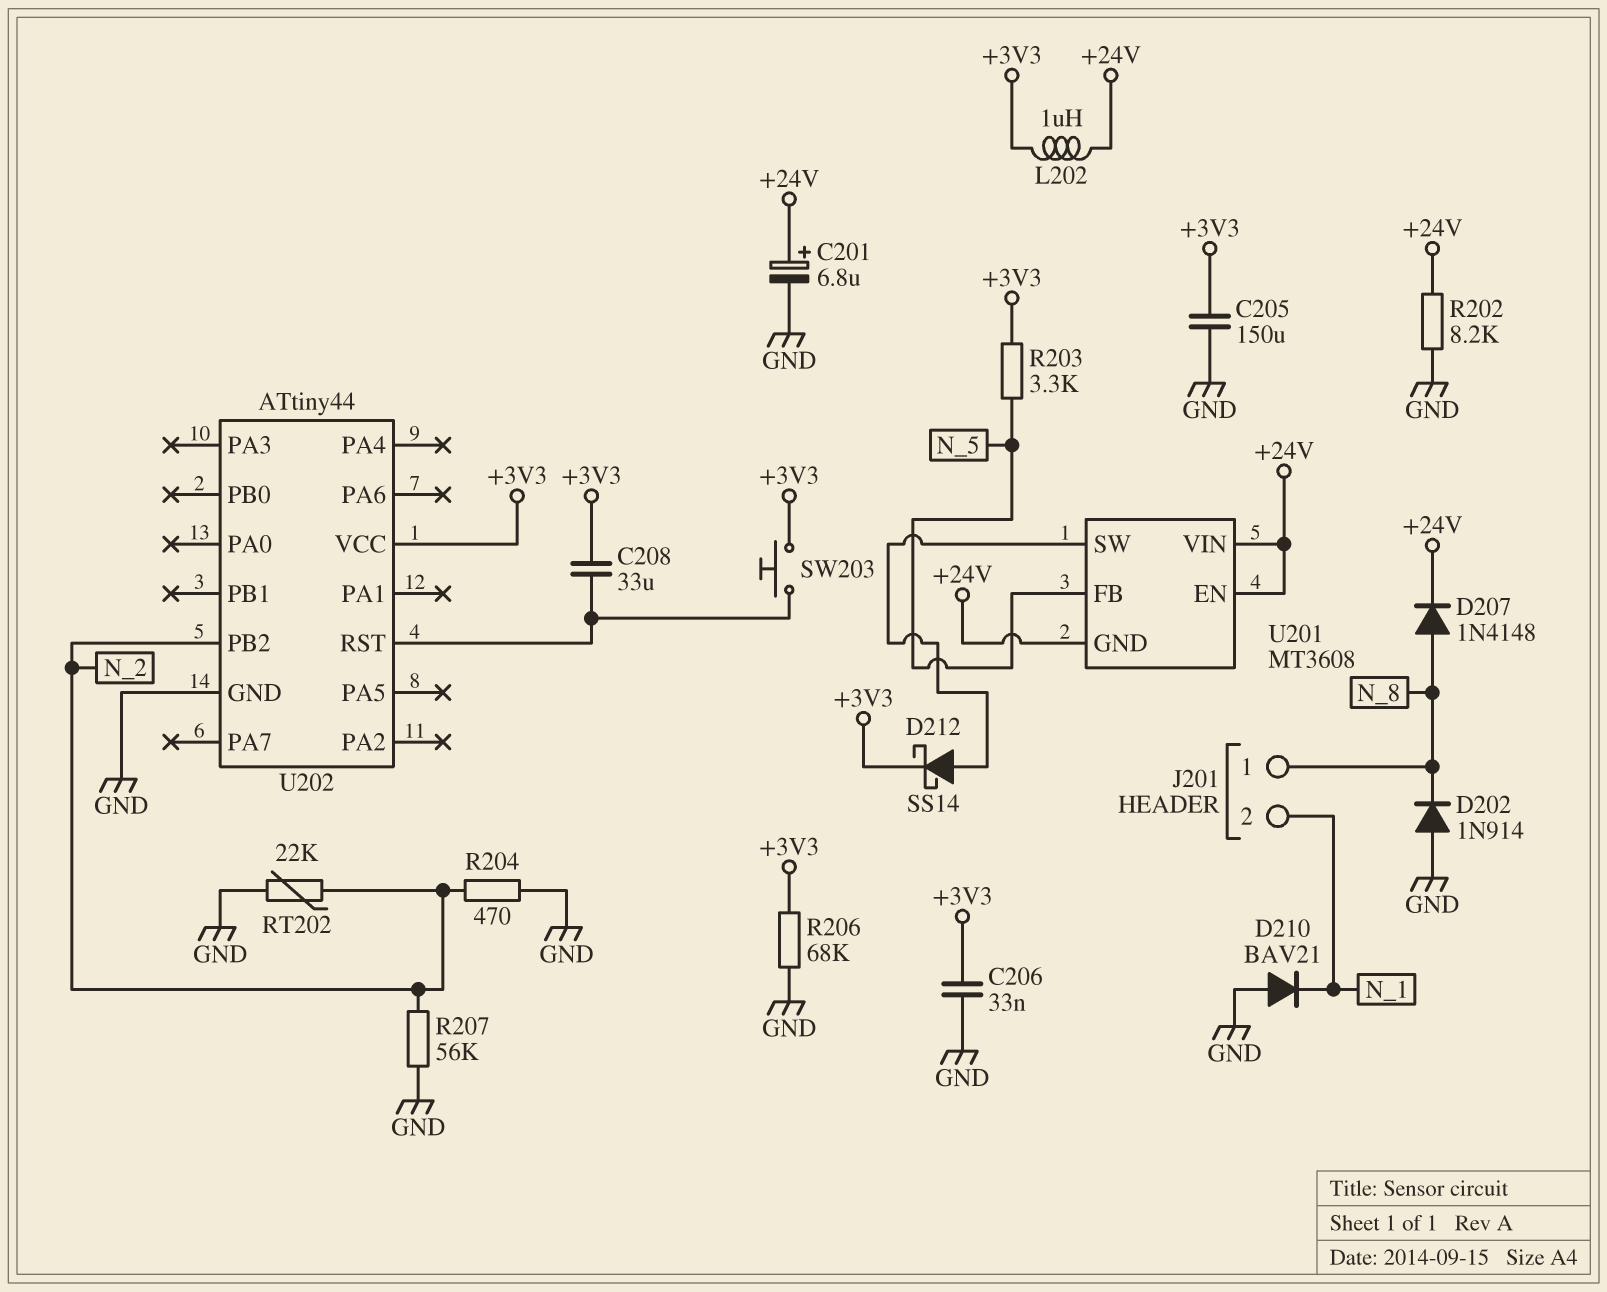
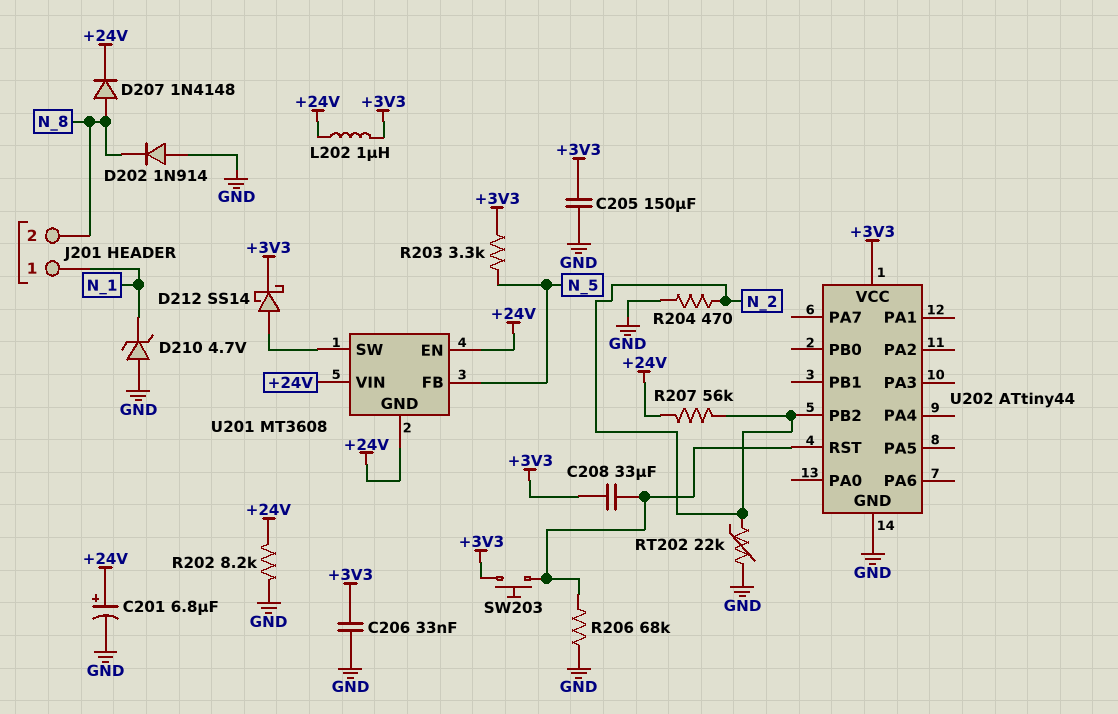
D210: diode BAV21 (A GND, K N_1) -> zener 4.7V (A GND, K N_1)
J201 pin 1: N_8 -> N_1
J201 pin 2: N_1 -> N_8
R206: 68k (+3V3, GND) -> 68k (GND, U202/RST)
R207: 56k (GND, N_2) -> 56k (+24V, N_2)

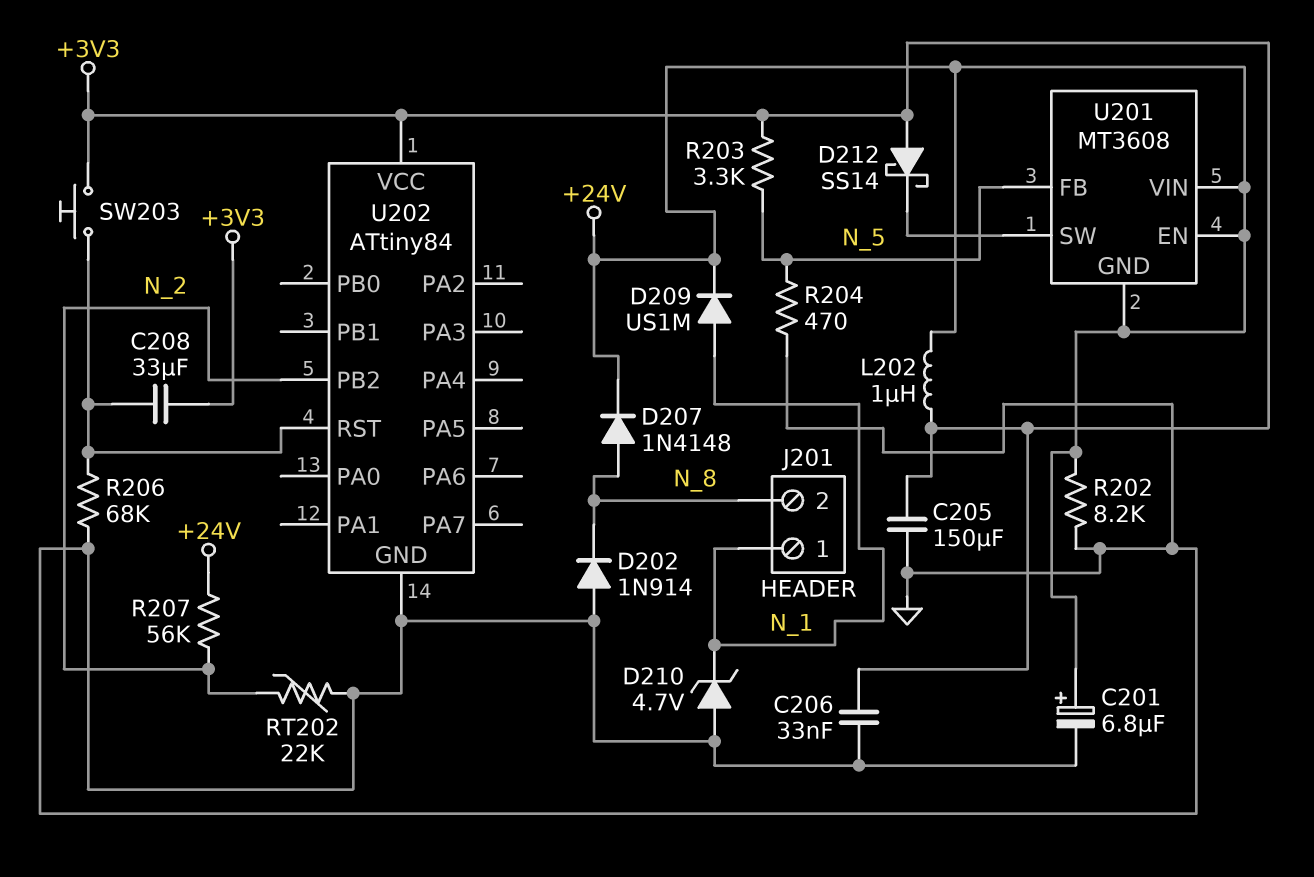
D209: none -> diode US1M (A N_1, K +24V)
D212: schottky SS14 (A U201/SW, K +3V3) -> schottky SS14 (A +3V3, K U201/SW)
R204: 470 (GND, N_2) -> 470 (GND, N_5)
U202: ATtiny44 -> ATtiny84

